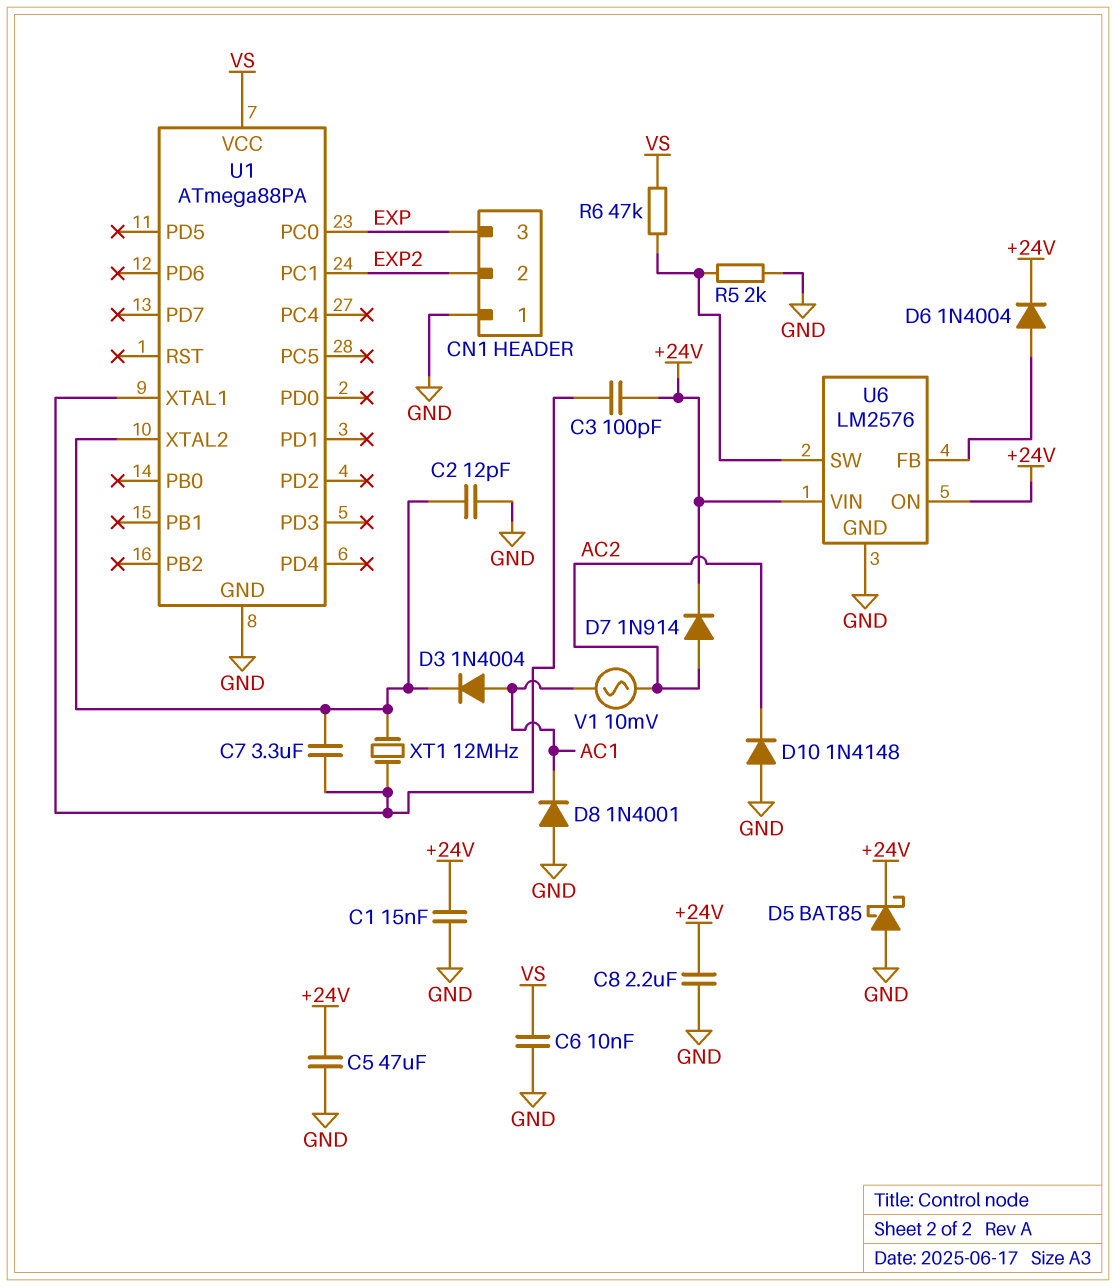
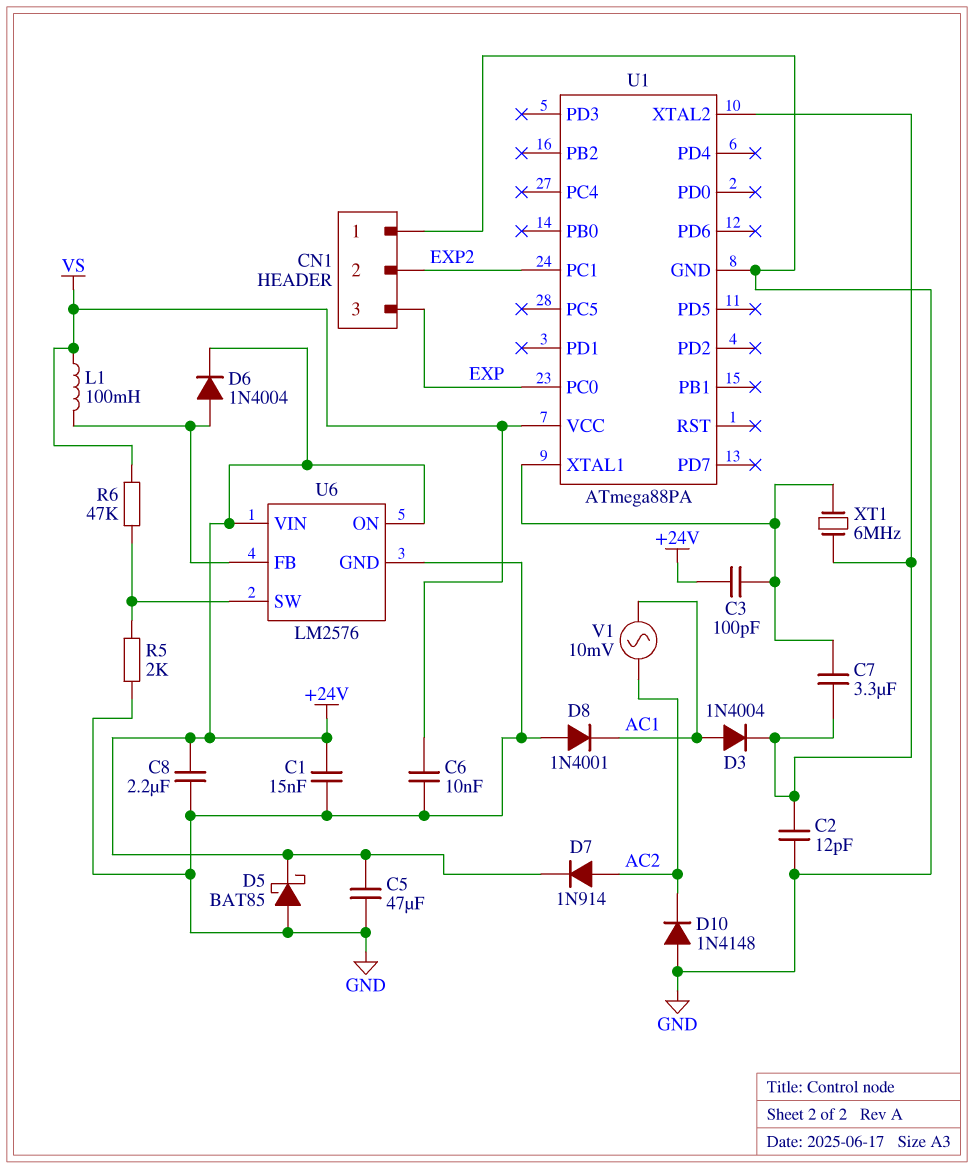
L1: none -> 100mH (U6/FB, VS)
XT1: 12MHz (U1/XTAL1, U1/XTAL2) -> 6MHz (U1/XTAL1, U1/XTAL2)

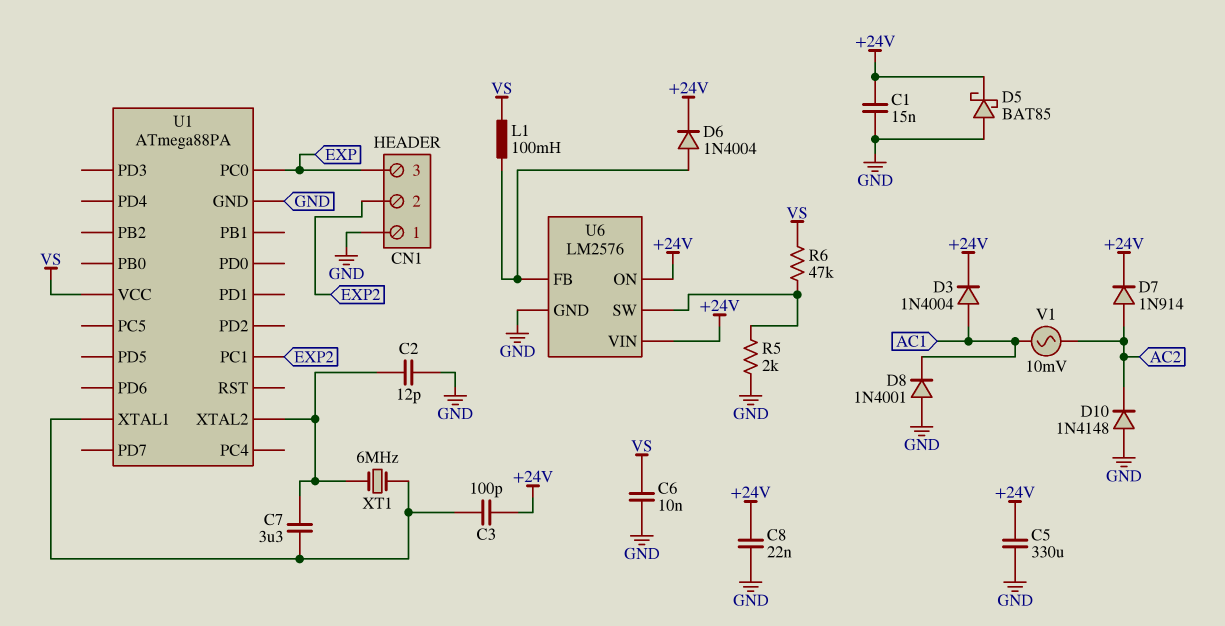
C5: 47uF (+24V, GND) -> 330uF (+24V, GND)
C8: 2.2uF (+24V, GND) -> 22nF (+24V, GND)
D3: diode 1N4004 (A AC1, K U1/XTAL2) -> diode 1N4004 (A AC1, K +24V)

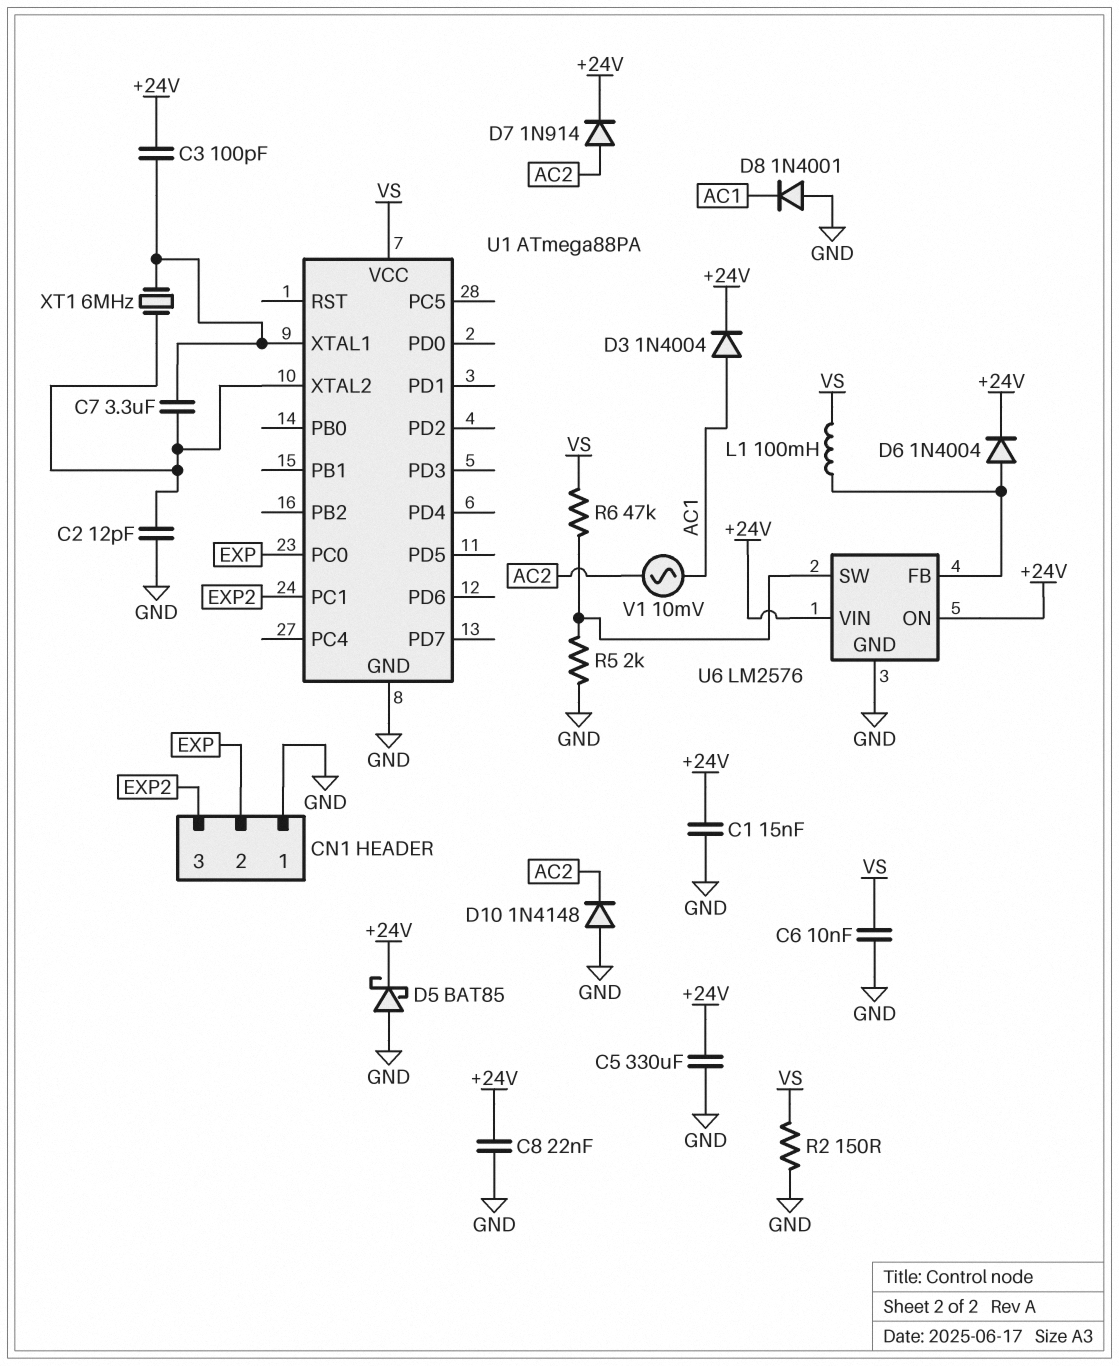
CN1 pin 2: EXP2 -> EXP
CN1 pin 3: EXP -> EXP2
R2: none -> 150 (GND, VS)

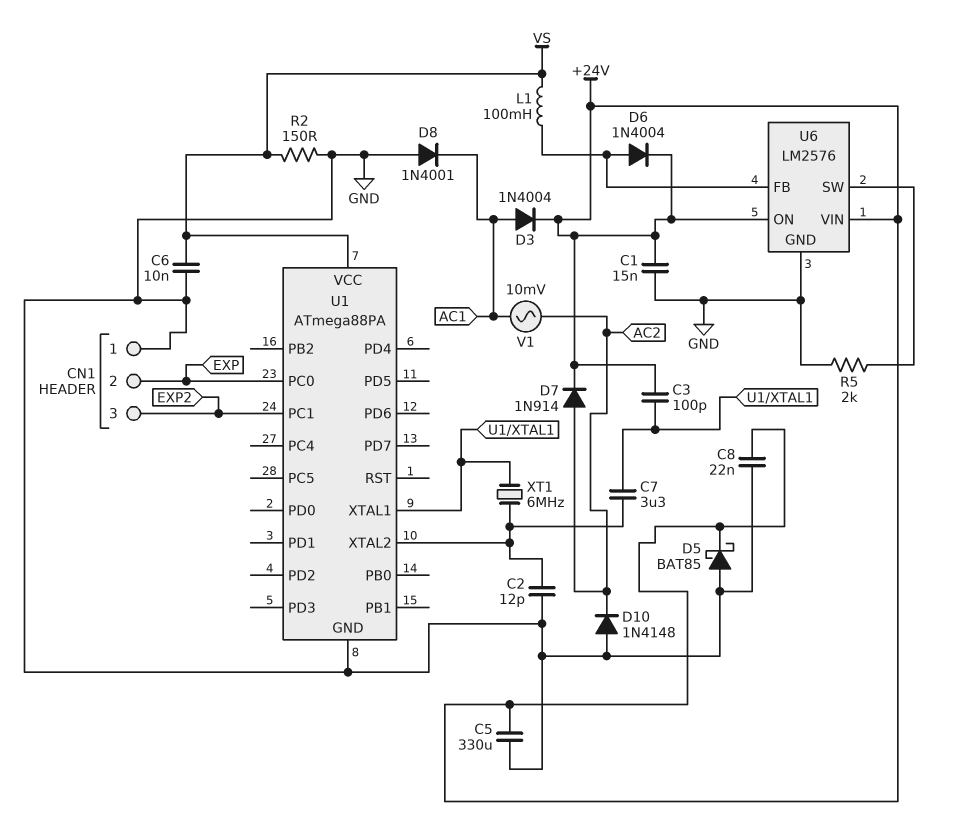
R6: 47k (U6/SW, VS) -> none

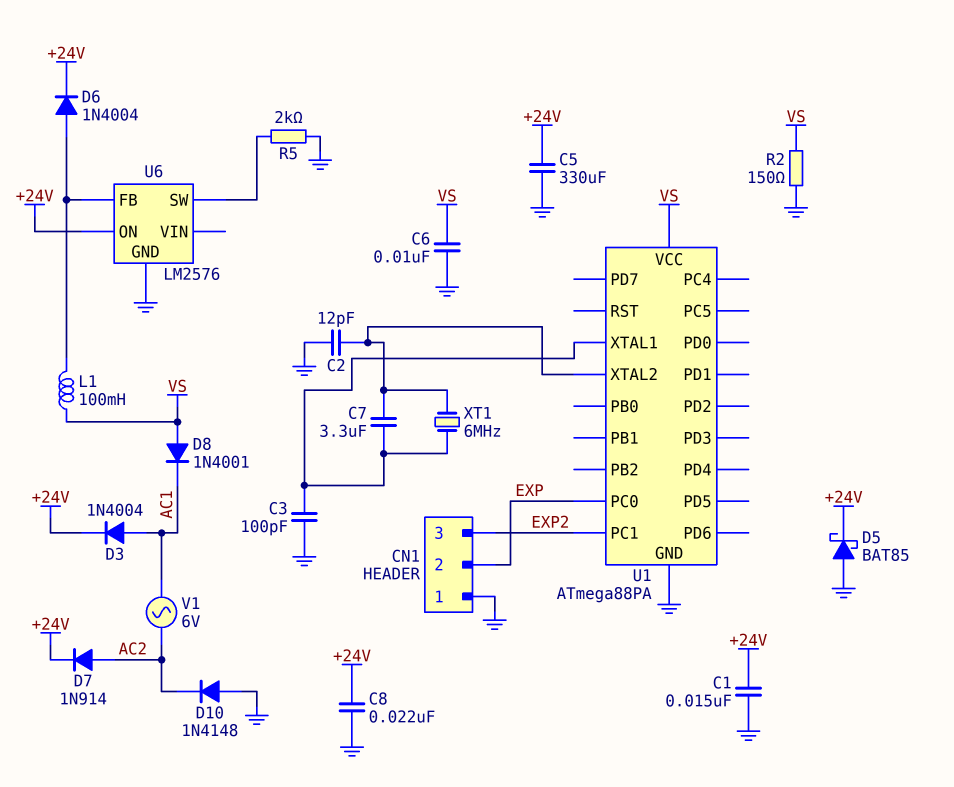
C3: 100pF (+24V, U1/XTAL1) -> 100pF (GND, U1/XTAL1)
D8: diode 1N4001 (A GND, K AC1) -> diode 1N4001 (A VS, K AC1)
U6 pin VIN: +24V -> none
V1: AC 10mV (AC1, AC2) -> AC 6V (AC1, AC2)

